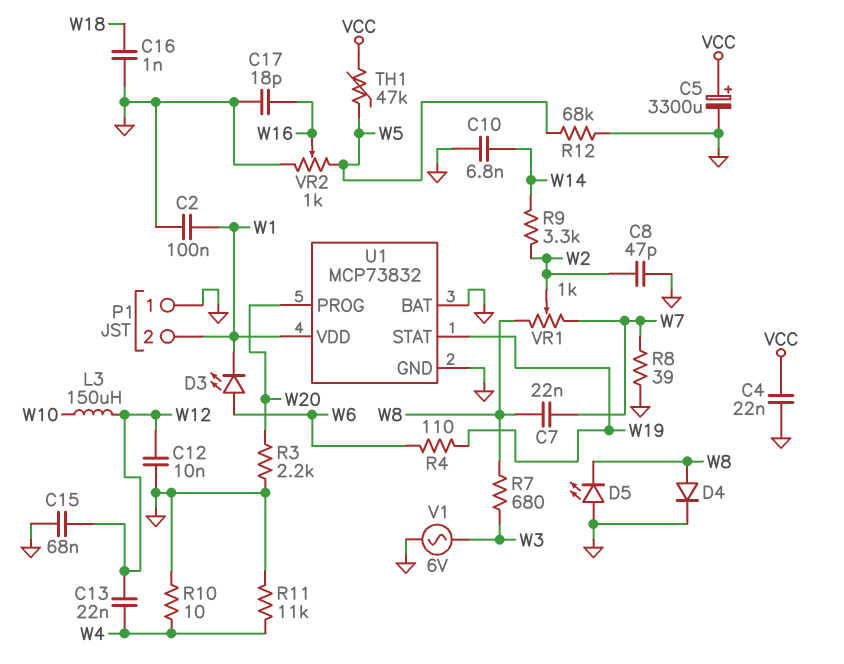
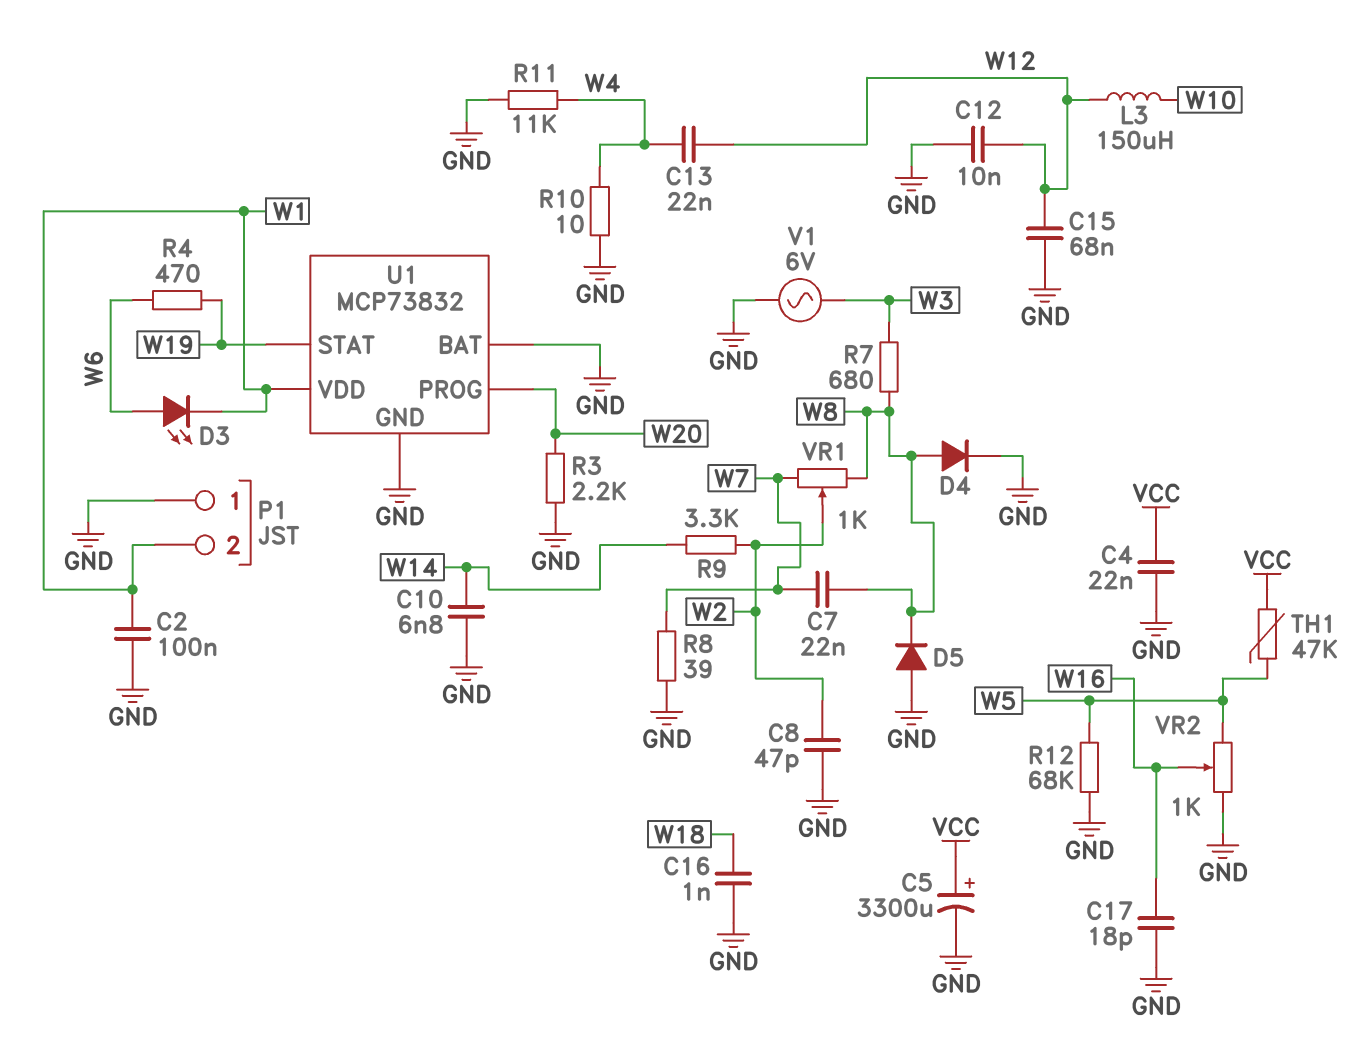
D5: LED (A GND, K W8) -> diode (A GND, K W8)
R4: 110 (W6, W19) -> 470 (W6, W19)

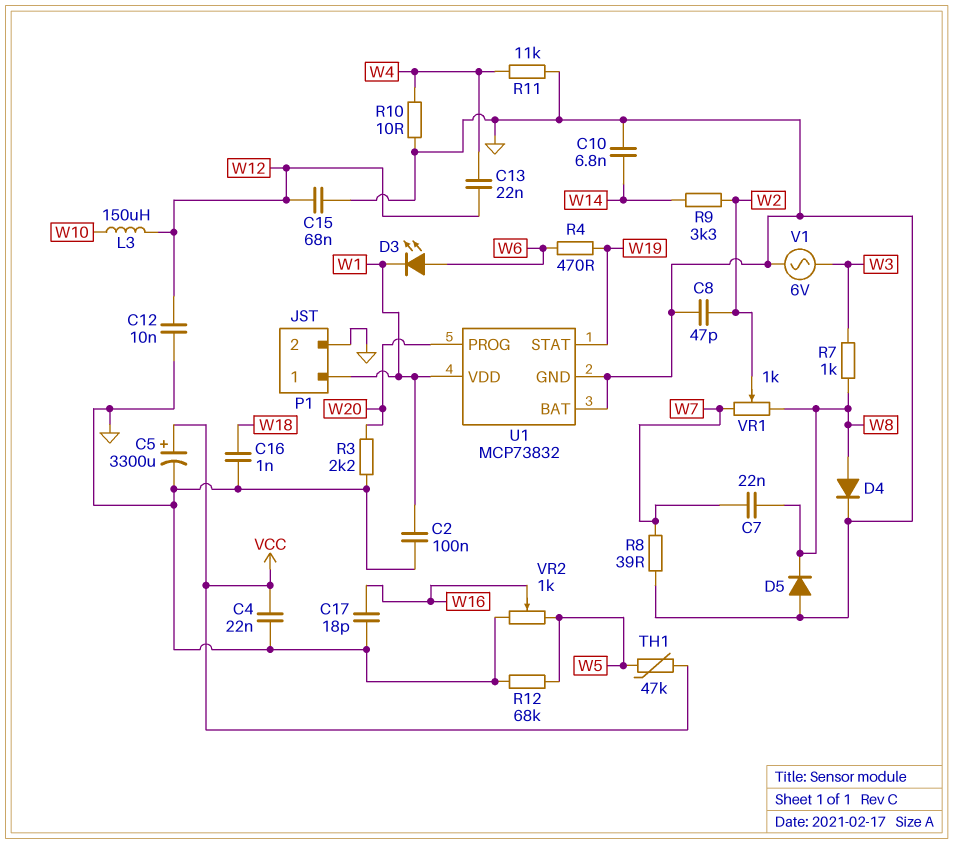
P1 pin 1: GND -> W1
P1 pin 2: W1 -> GND
R7: 680 (W3, W8) -> 1k (W3, W8)

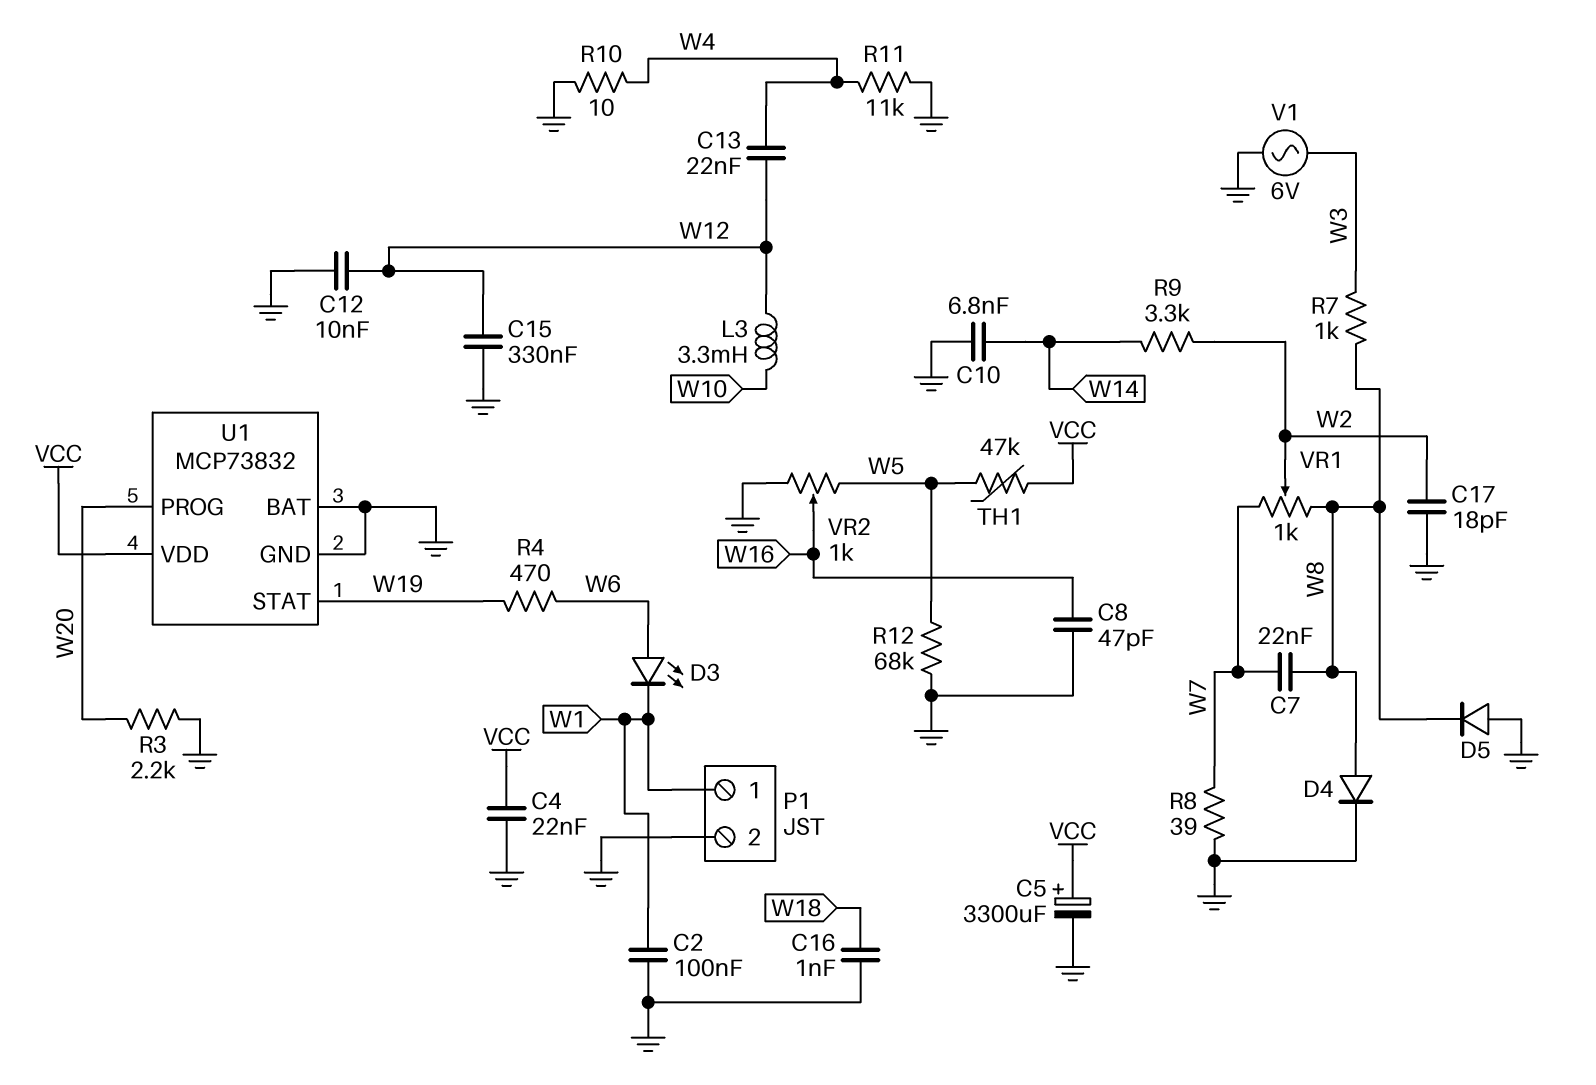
C8: 47pF (GND, W2) -> 47pF (GND, W16)
C15: 68nF (GND, W12) -> 330nF (GND, W12)
C17: 18pF (GND, W16) -> 18pF (GND, W2)
L3: 150uH (W10, W12) -> 3.3mH (W10, W12)
U1 pin VDD: W1 -> VCC

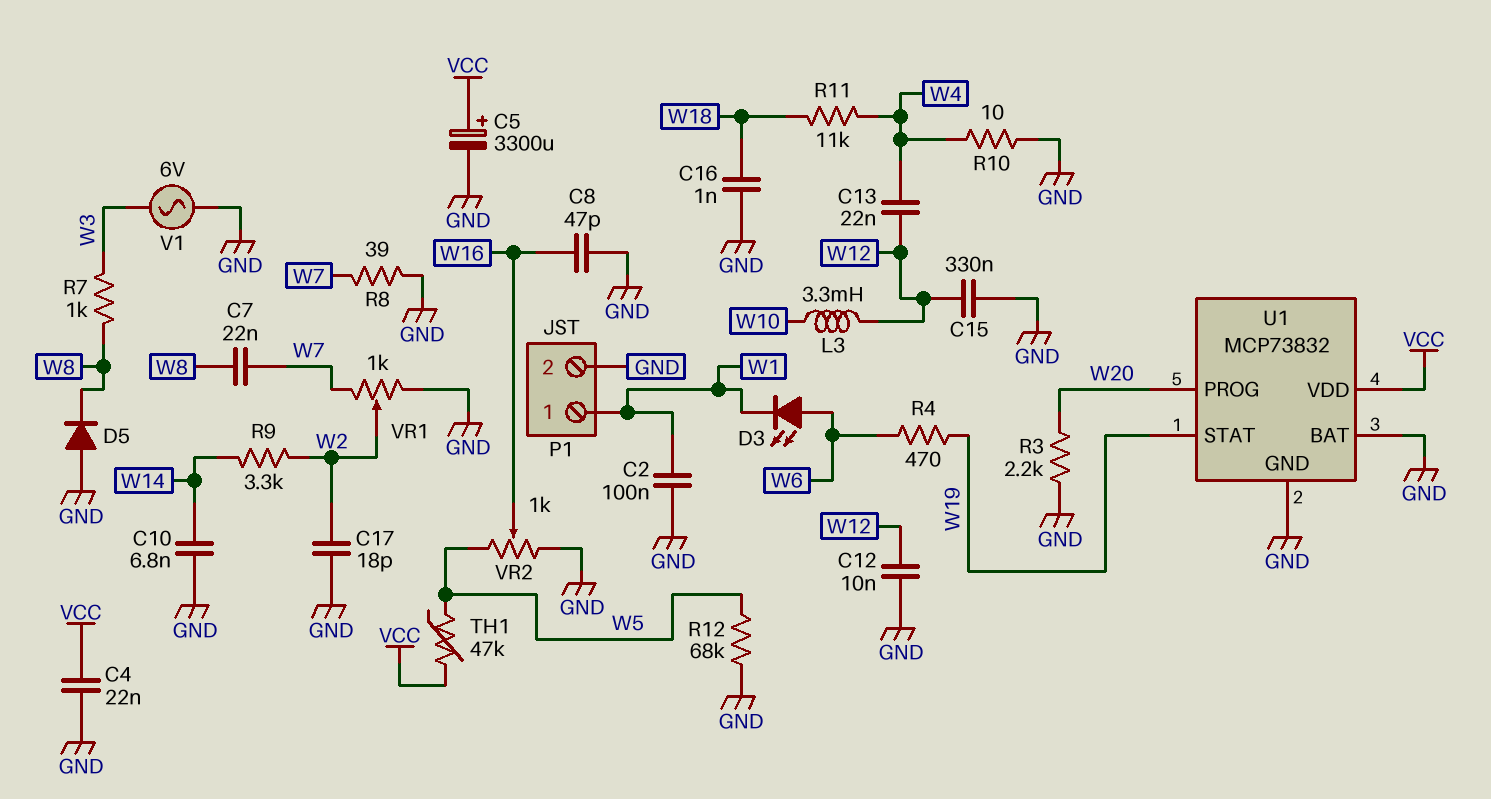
D4: diode (A W8, K GND) -> none
R11: 11k (GND, W4) -> 11k (W4, W18)
VR1: 1k (W7, W8, wiper W2) -> 1k (GND, W7, wiper W2)

